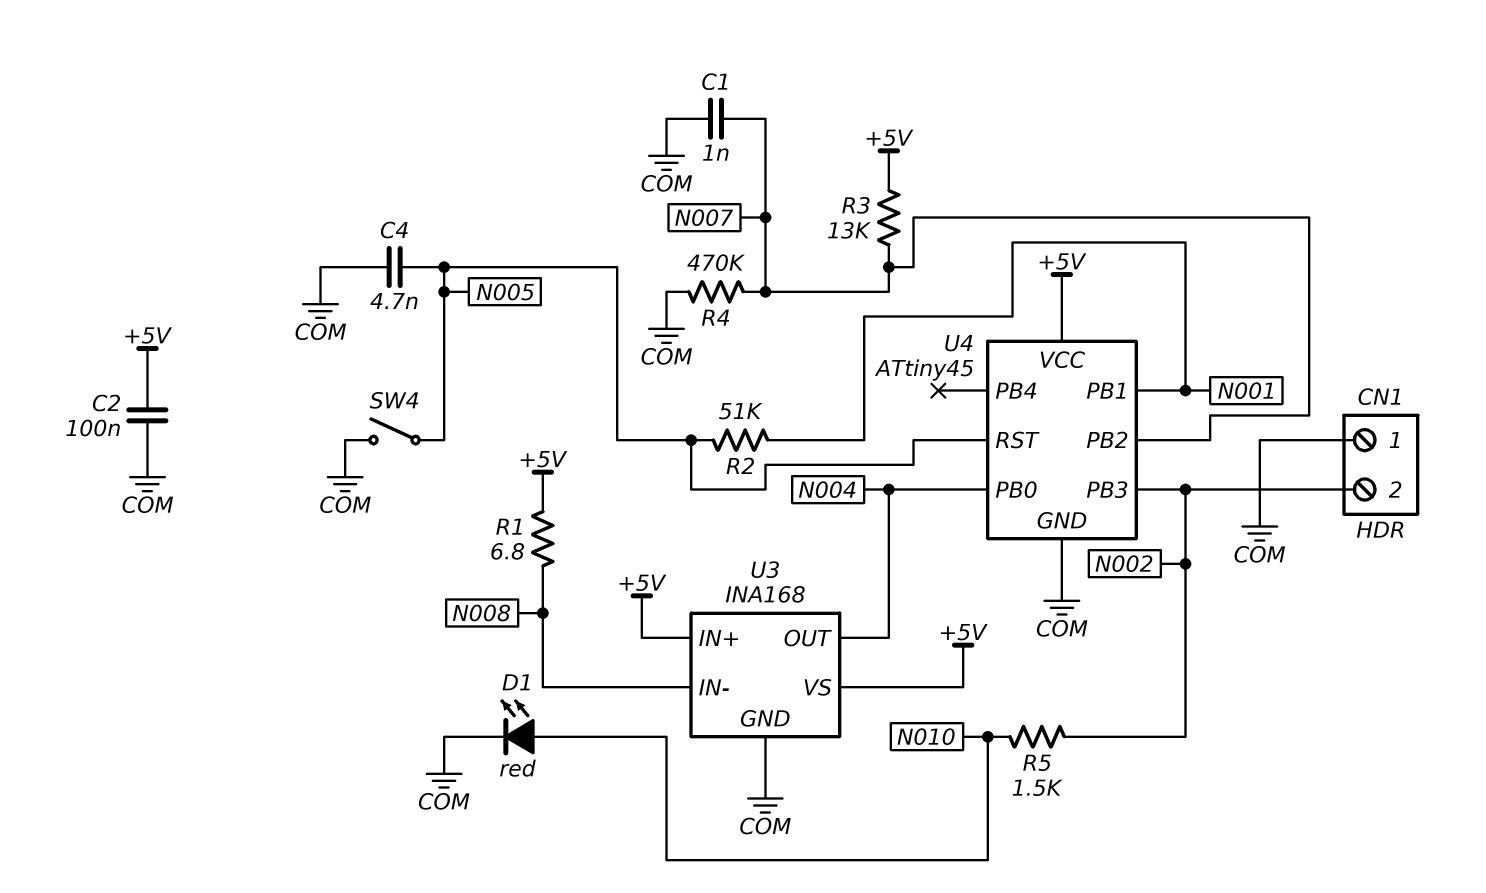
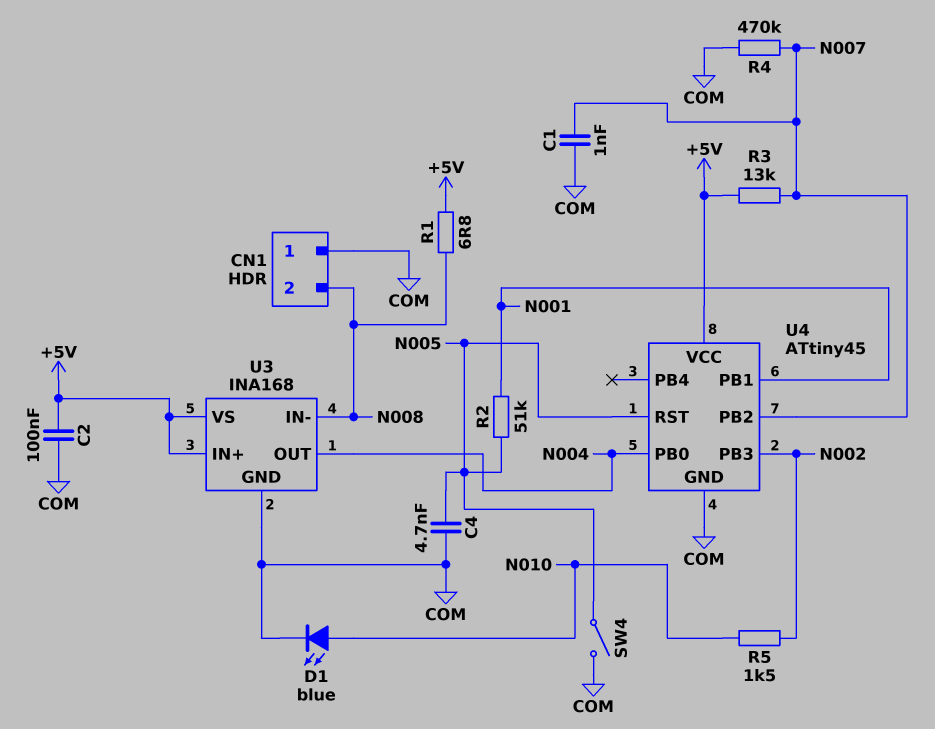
CN1 pin 2: N002 -> N008
D1: LED red (A N010, K COM) -> LED blue (A N010, K COM)

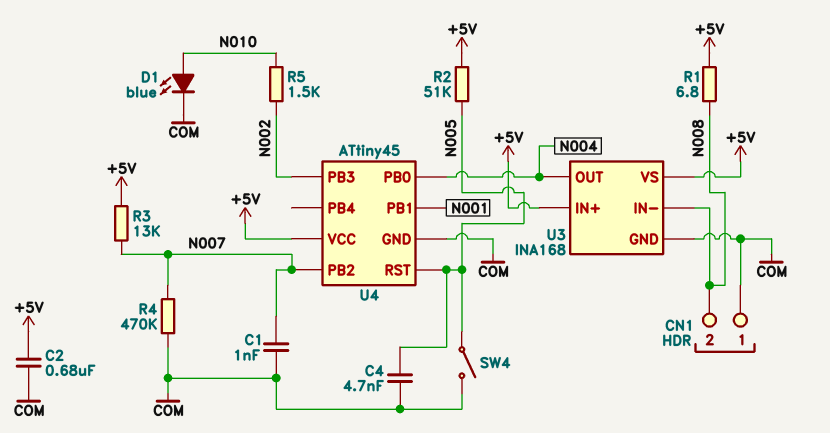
C2: 100nF (+5V, COM) -> 680nF (+5V, COM)
R2: 51k (N001, N005) -> 51k (+5V, N005)

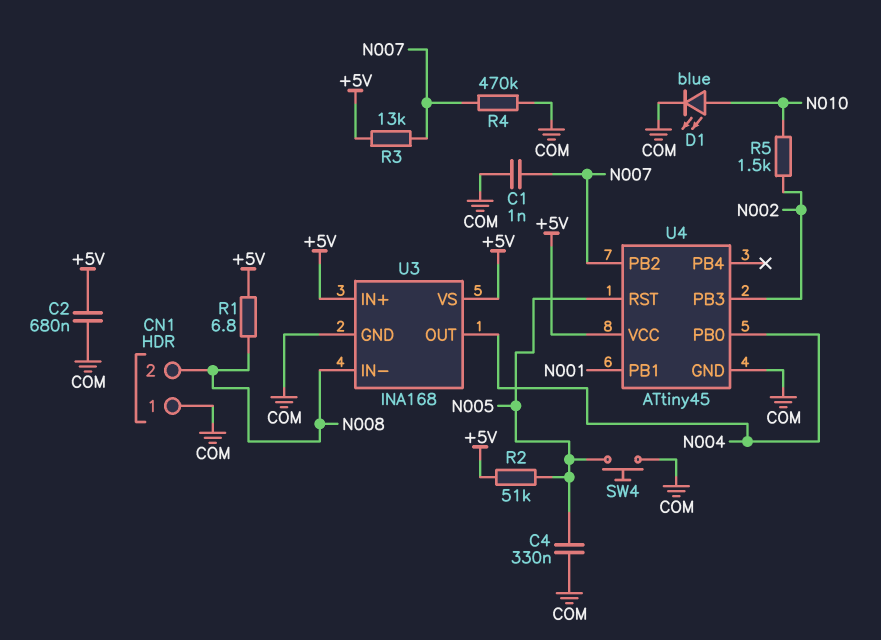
C4: 4.7nF (COM, N005) -> 330nF (COM, N005)
SW4: switch (COM, N005) -> button (COM, N005)

